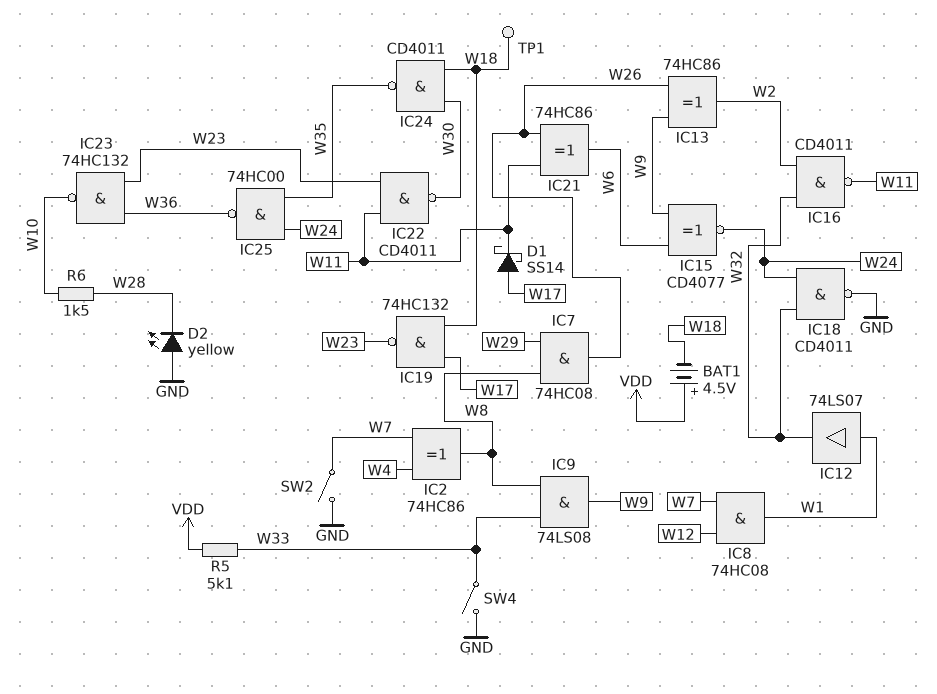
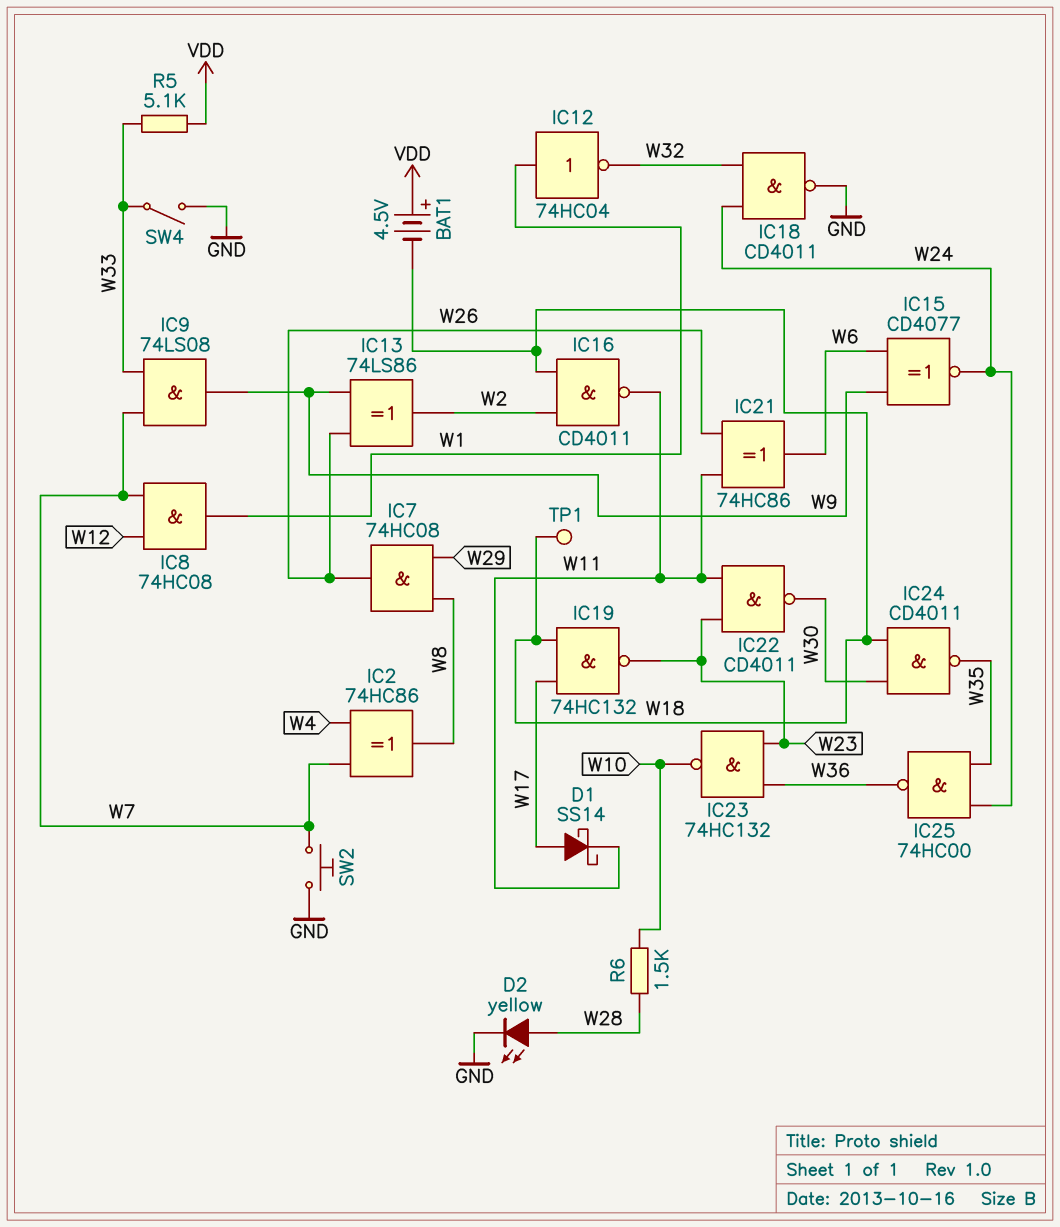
D2: LED yellow (A GND, K W28) -> LED yellow (A W28, K GND)
IC9: AND 74LS08 (in W8, in W33, out W9) -> AND 74LS08 (in W7, in W33, out W9)
IC12: buffer 74LS07 (in W1, out W32) -> NOT 74HC04 (in W1, out W32)
IC13: XOR 74HC86 (in W9, in W26, out W2) -> XOR 74LS86 (in W9, in W26, out W2)
IC16: NAND CD4011 (in W2, in W32, out W11) -> NAND CD4011 (in W2, in W18, out W11)
SW2: switch (GND, W7) -> button (GND, W7)

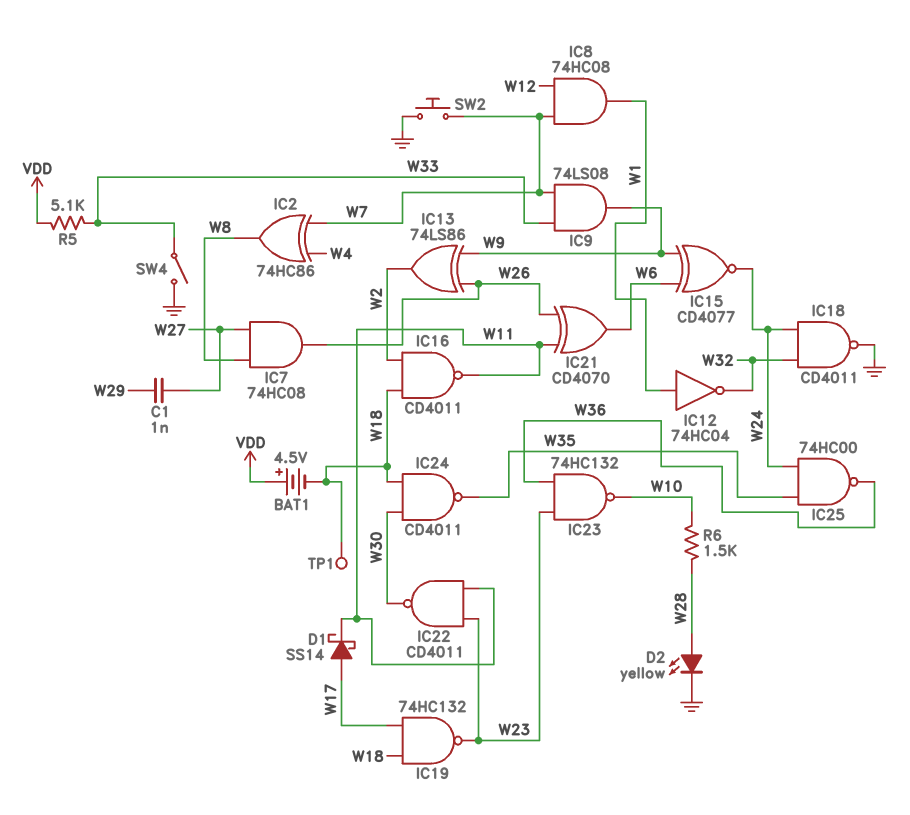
C1: none -> 1nF (W27, W29)
IC7: AND 74HC08 (in W8, in W29, out W26) -> AND 74HC08 (in W8, in W27, out W26)
IC21: XOR 74HC86 (in W11, in W26, out W6) -> XOR CD4070 (in W11, in W26, out W6)

